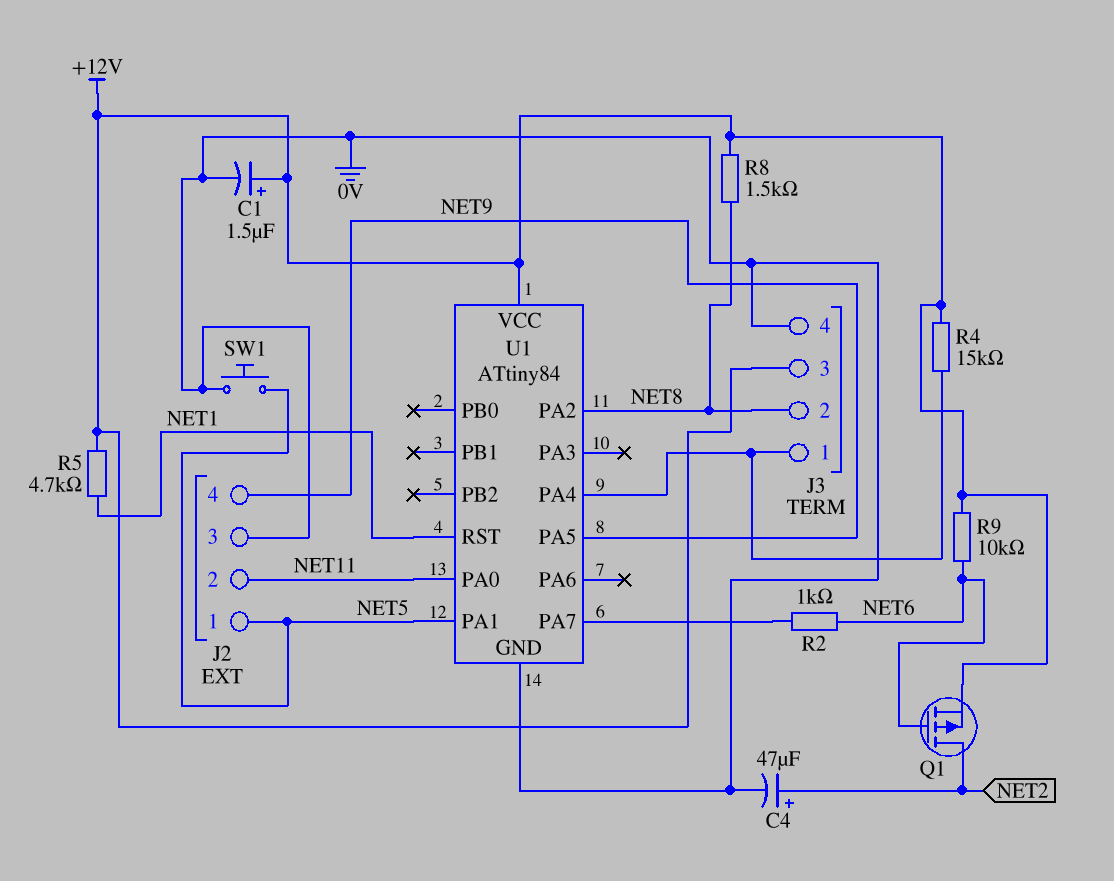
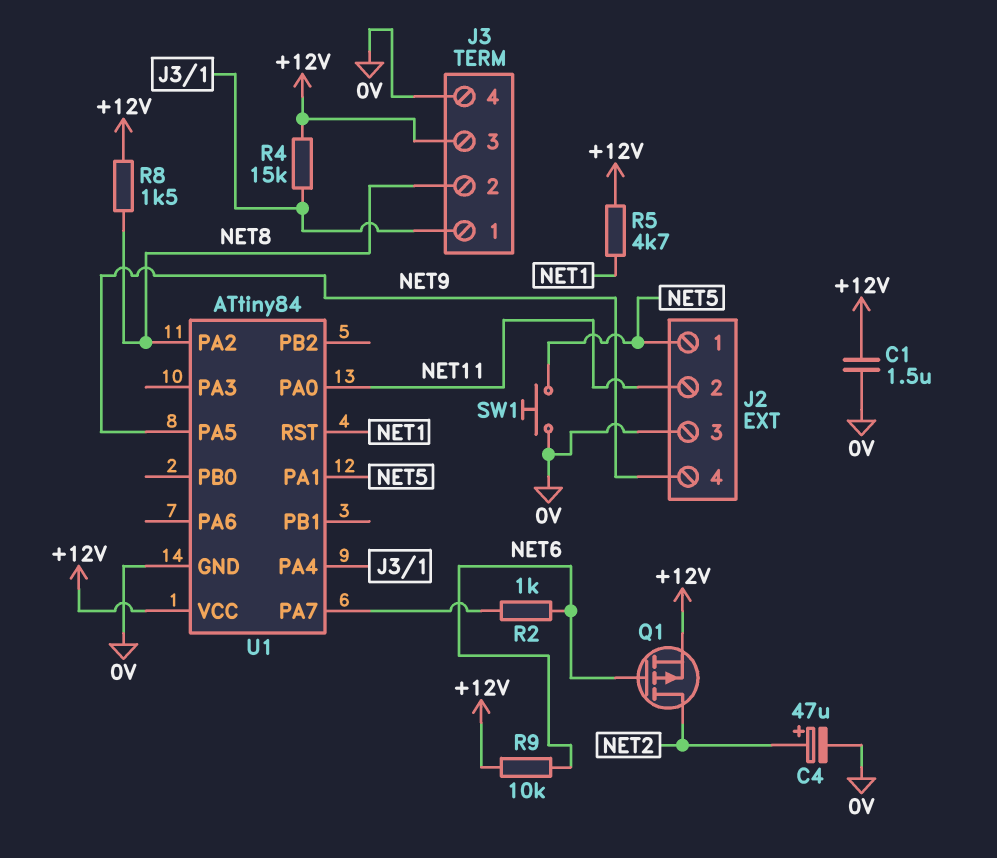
C1: 1.5uF (plus +12V, minus 0V) -> 1.5uF (+12V, 0V)

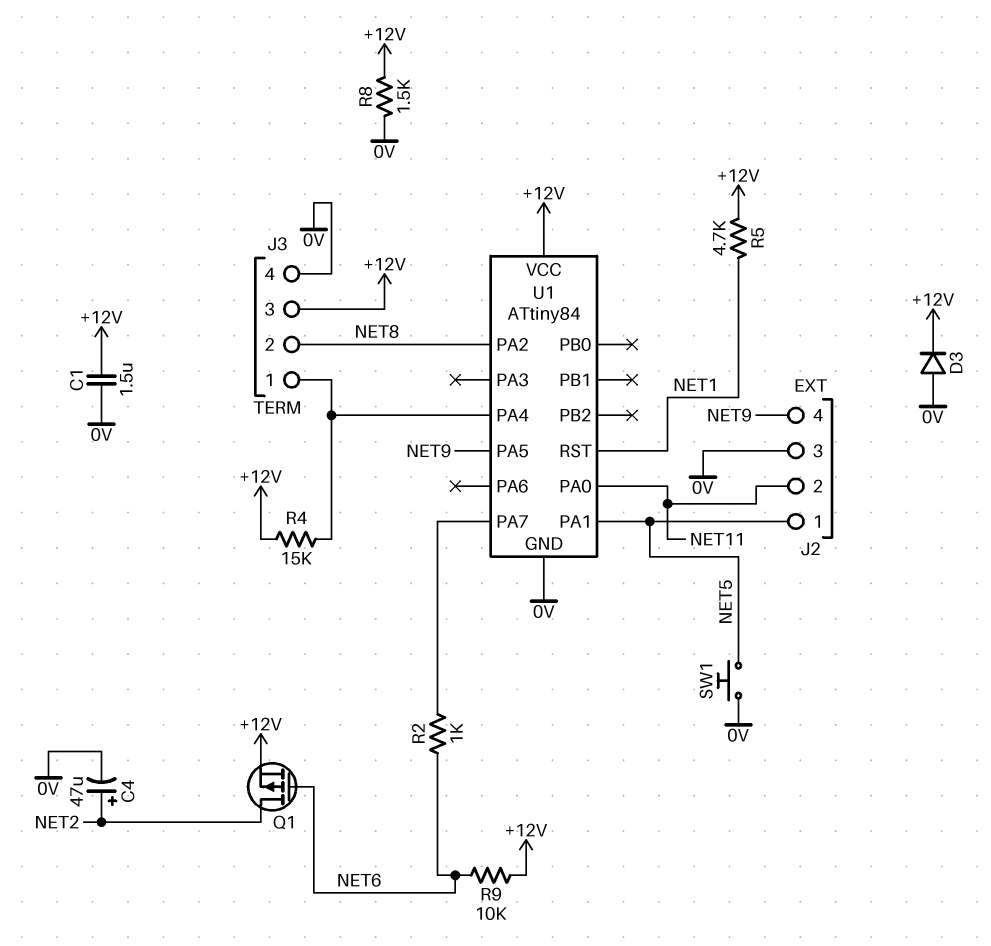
D3: none -> diode (A 0V, K +12V)
R8: 1.5k (+12V, NET8) -> 1.5k (+12V, 0V)

